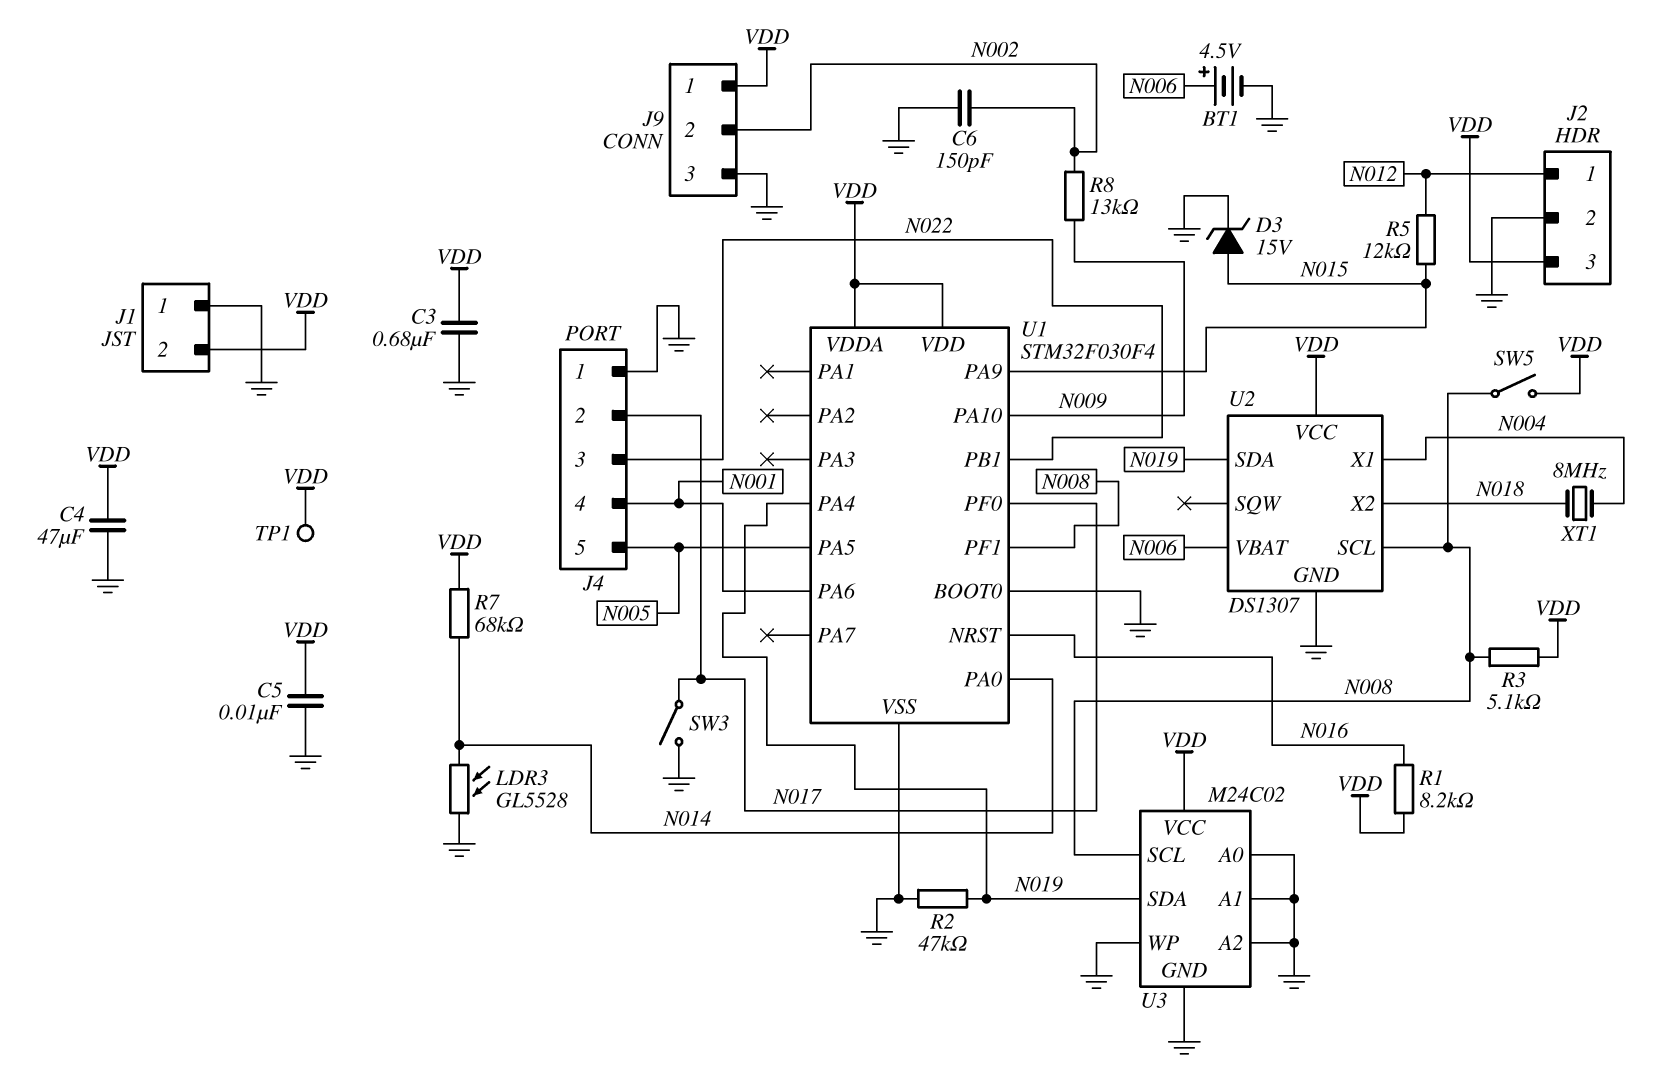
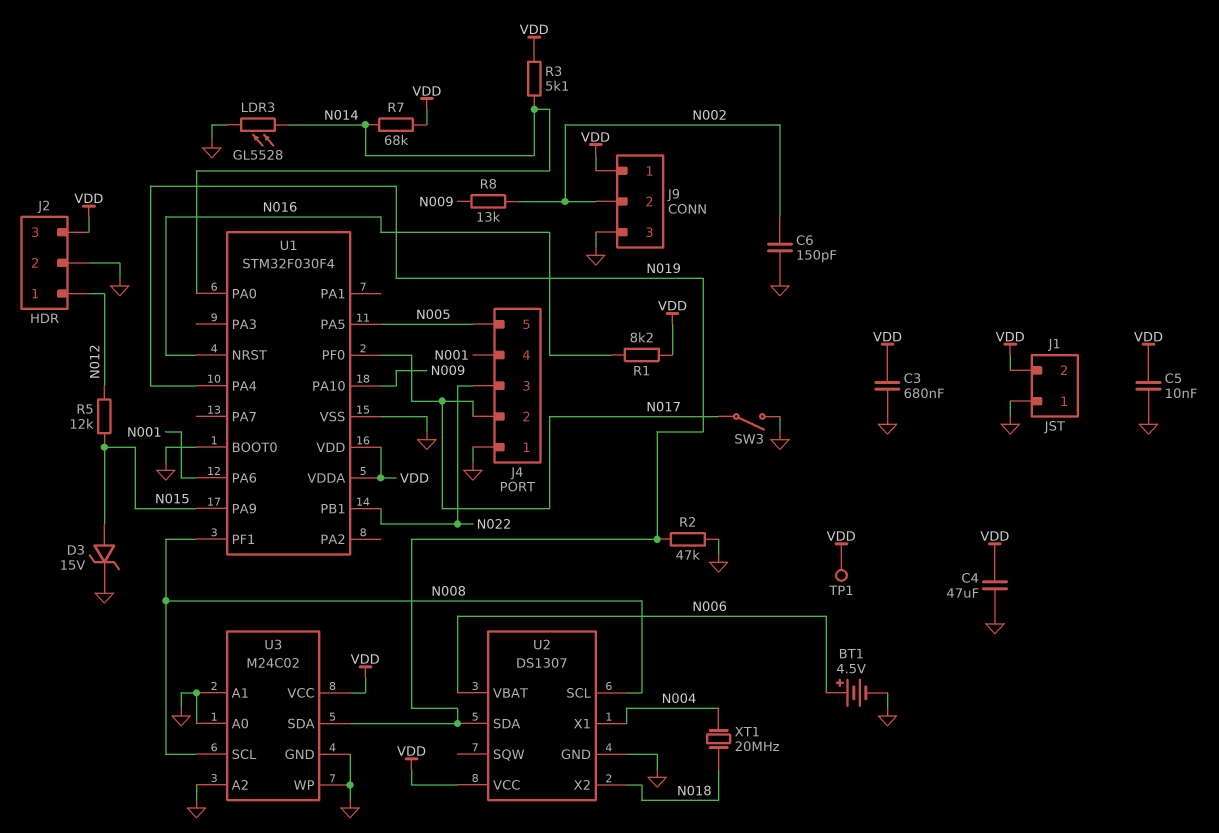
R3: 5.1k (N008, VDD) -> 5.1k (N014, VDD)
SW5: switch (N008, VDD) -> none
XT1: 8MHz (N004, N018) -> 20MHz (N004, N018)

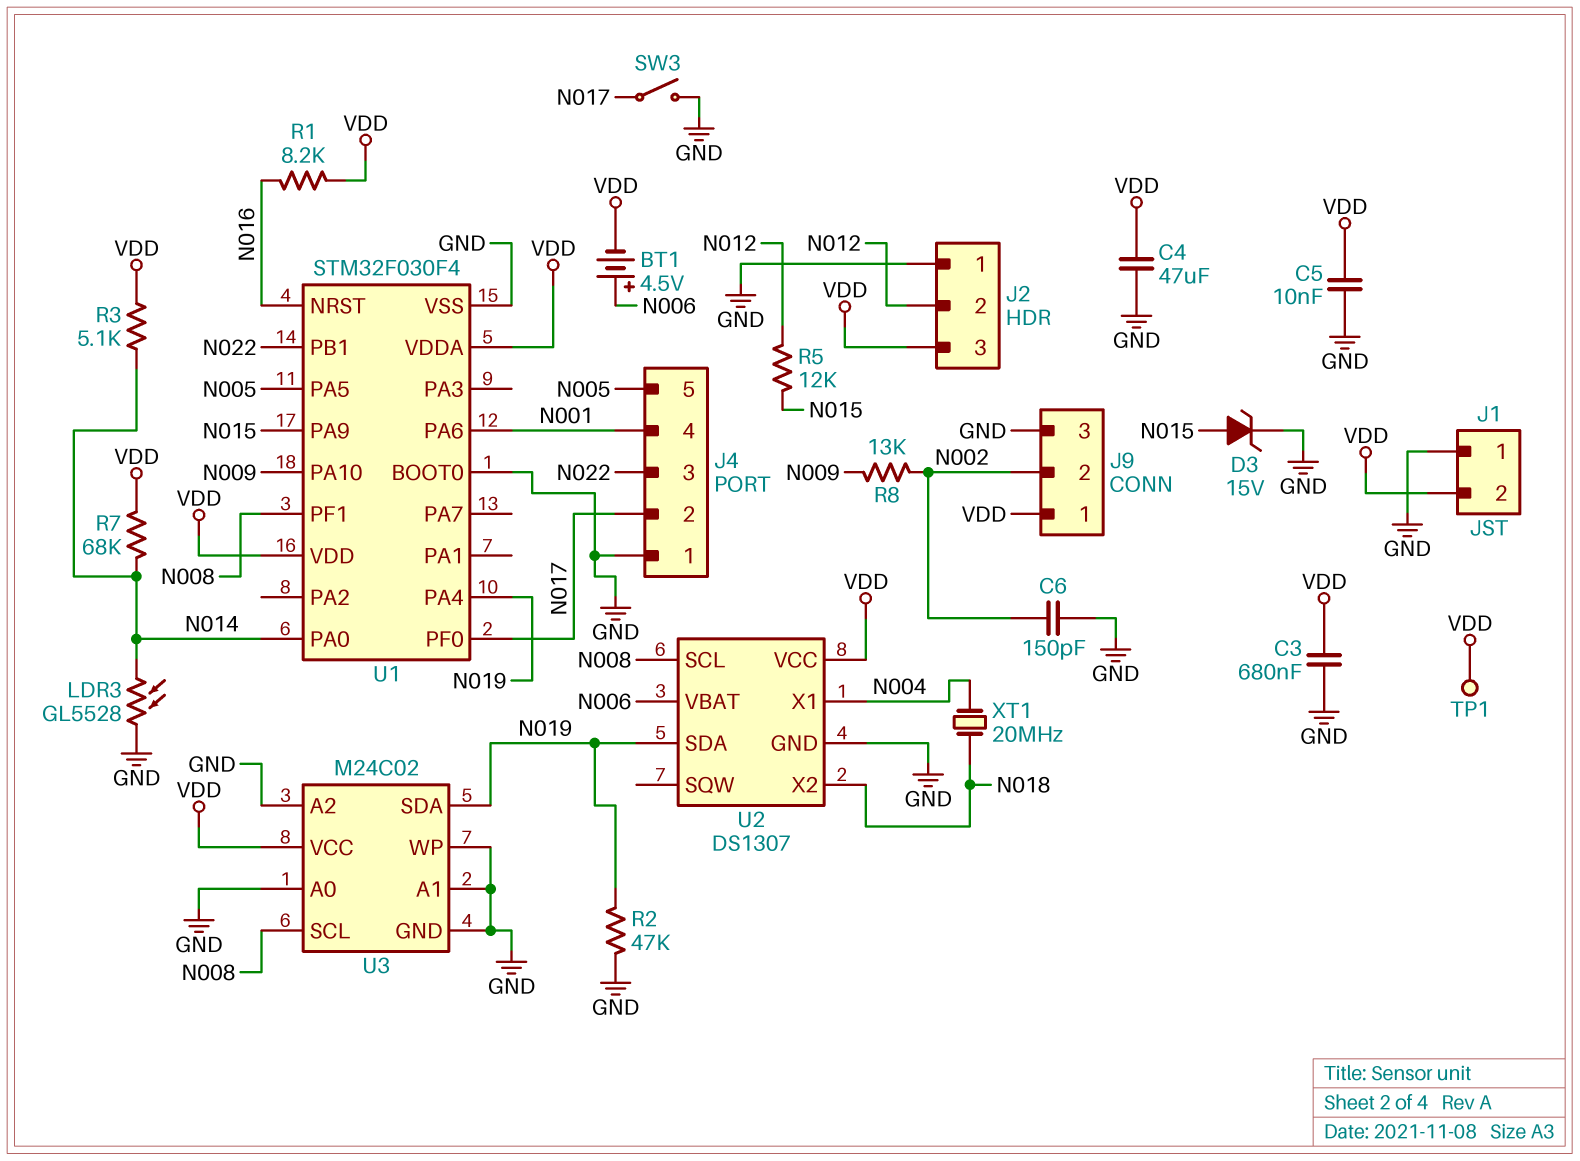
BT1: 4.5V (plus N006, minus GND) -> 4.5V (plus N006, minus VDD)
J2 pin 1: N012 -> GND
J2 pin 2: GND -> N012

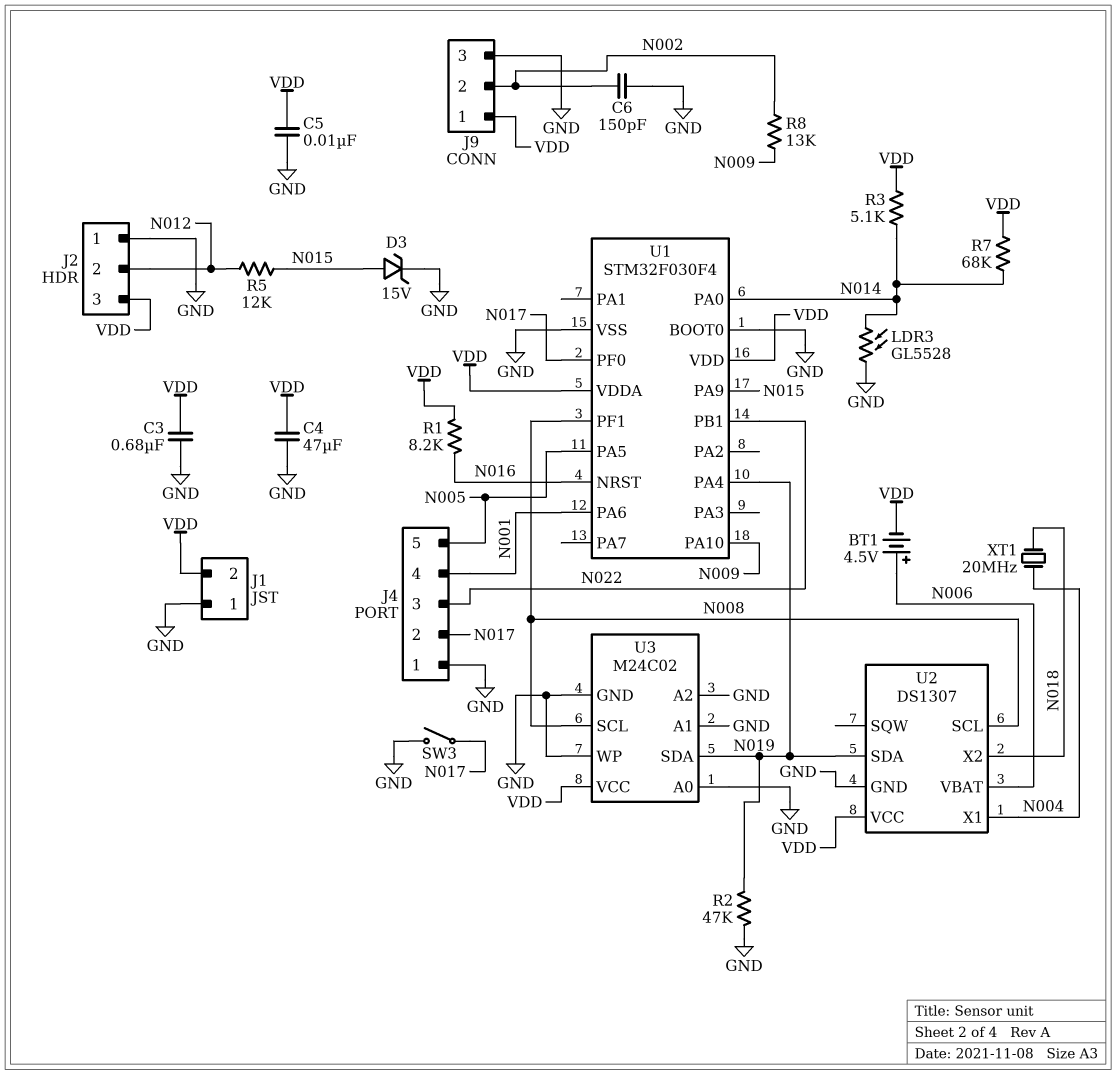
TP1: test point (VDD) -> none

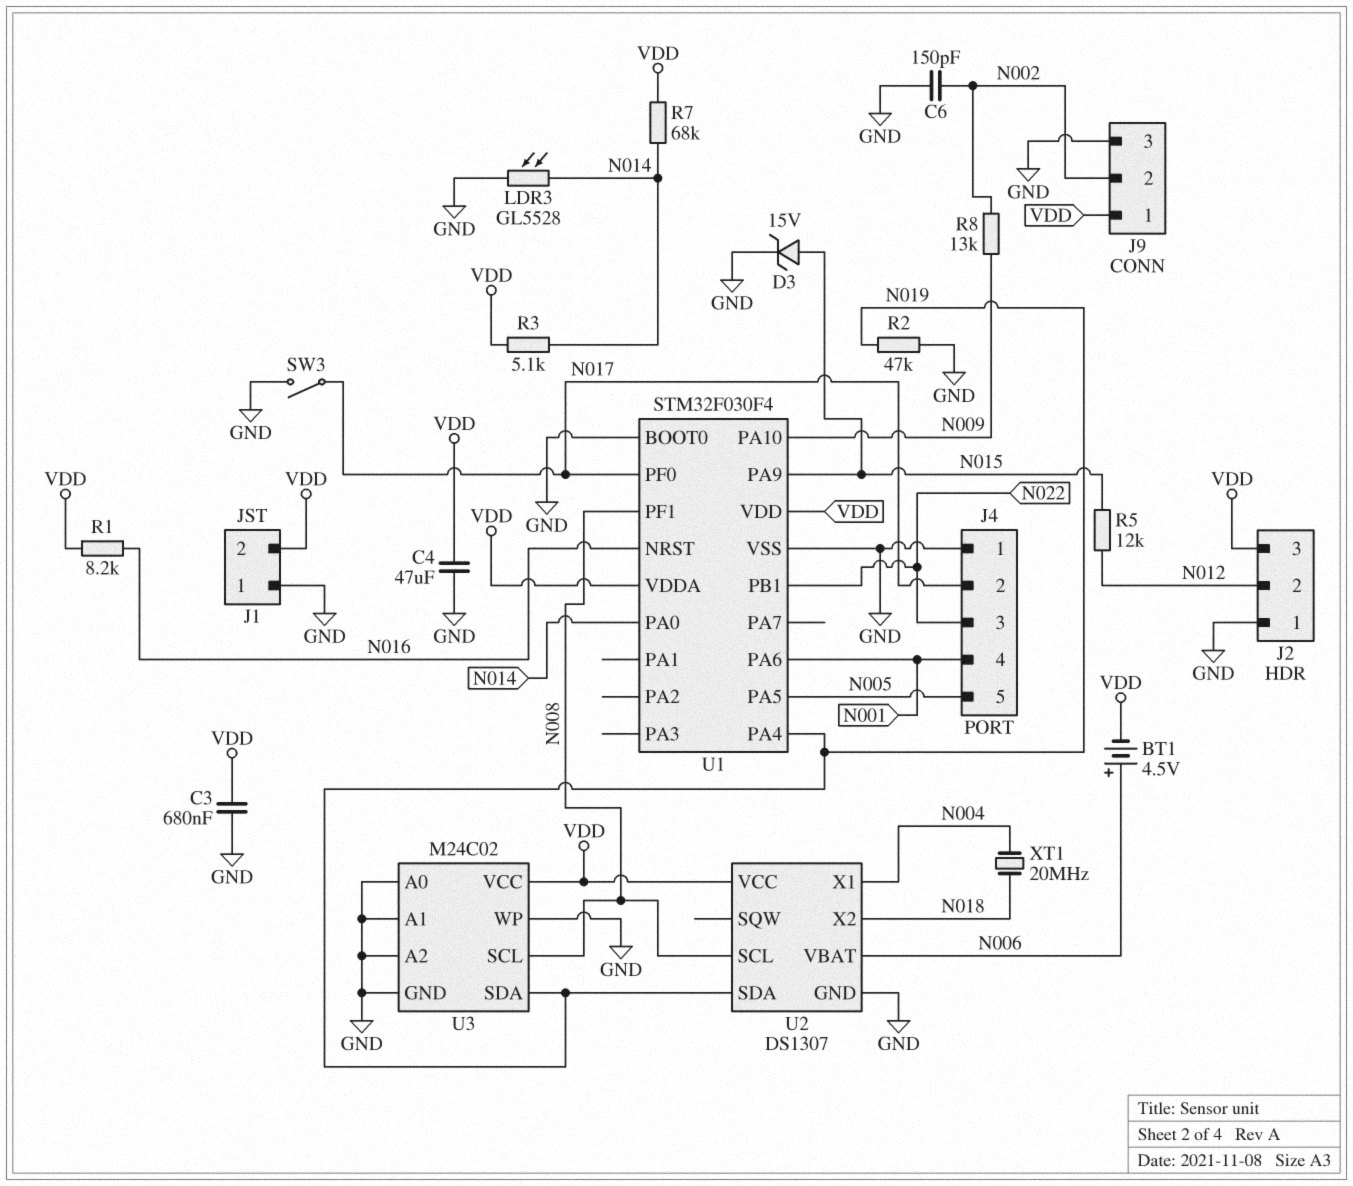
C5: 10nF (GND, VDD) -> none

